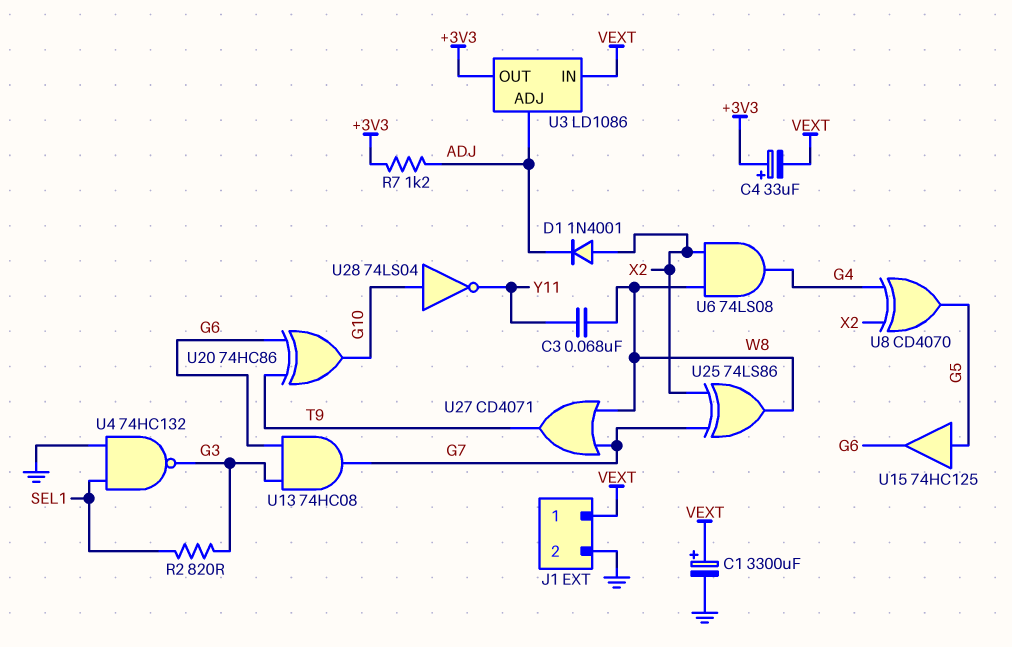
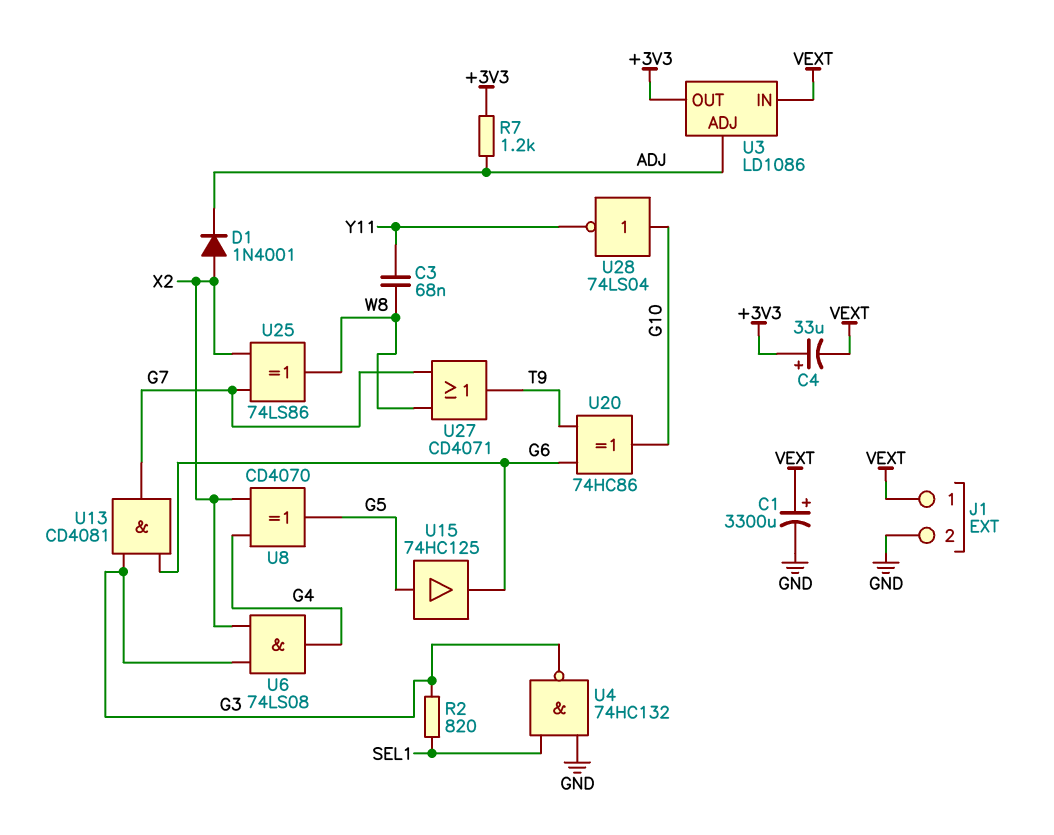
U6: AND 74LS08 (in W8, in X2, out G4) -> AND 74LS08 (in G3, in X2, out G4)
U13: AND 74HC08 (in G3, in G6, out G7) -> AND CD4081 (in G3, in G6, out G7)

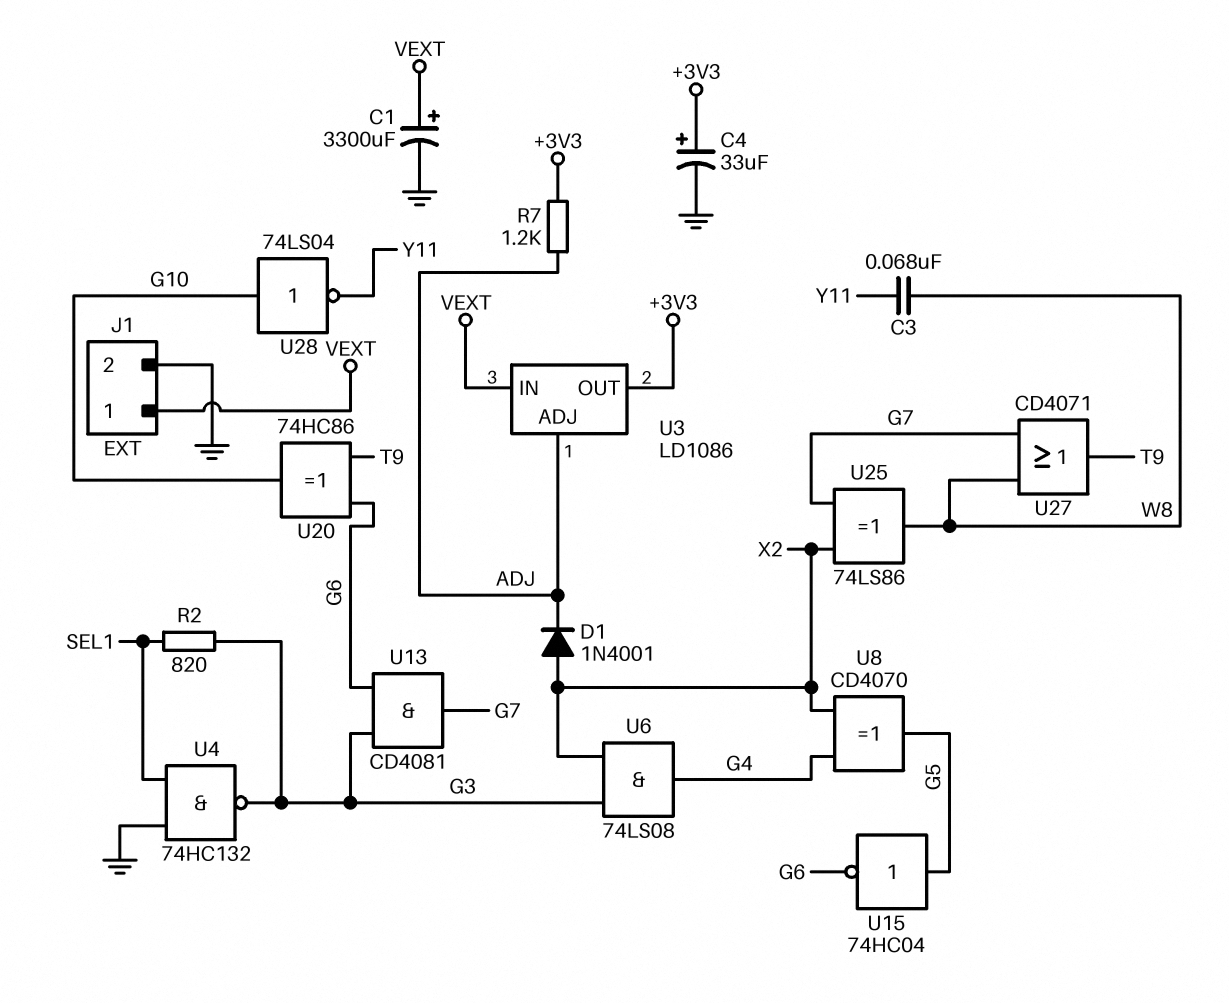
C4: 33uF (plus +3V3, minus VEXT) -> 33uF (plus +3V3, minus GND)
U15: buffer 74HC125 (in G5, out G6) -> NOT 74HC04 (in G5, out G6)

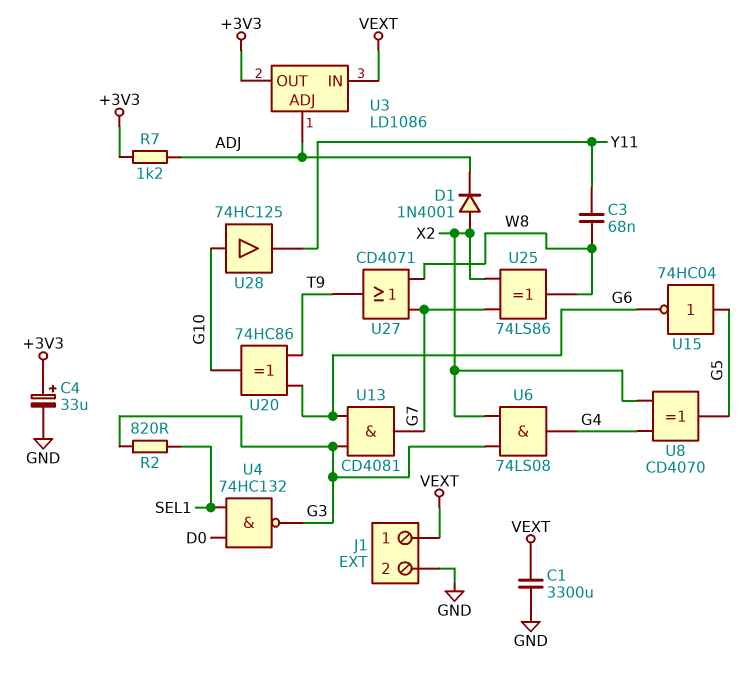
C1: 3300uF (plus VEXT, minus GND) -> 3300uF (GND, VEXT)
U4: NAND 74HC132 (in GND, in SEL1, out G3) -> NAND 74HC132 (in D0, in SEL1, out G3)
U28: NOT 74LS04 (in G10, out Y11) -> buffer 74HC125 (in G10, out Y11)

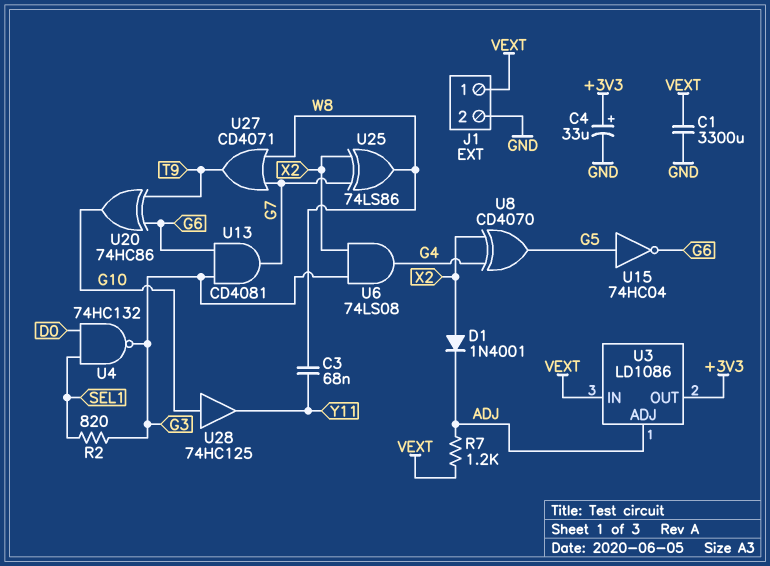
R7: 1.2k (+3V3, ADJ) -> 1.2k (ADJ, VEXT)

